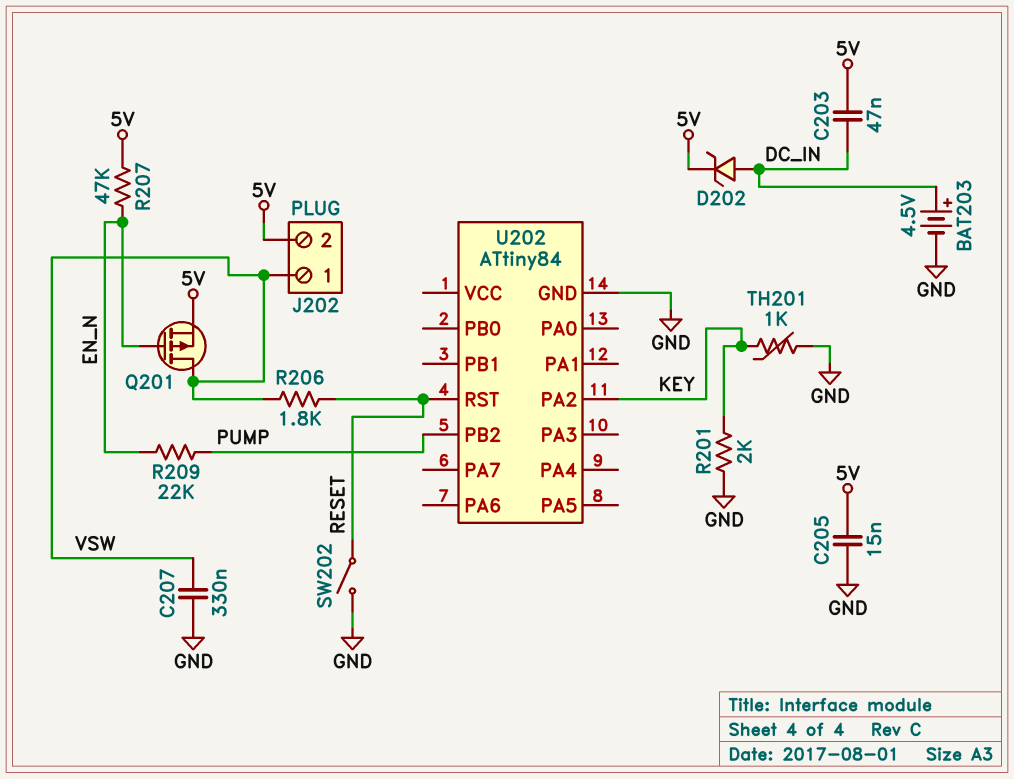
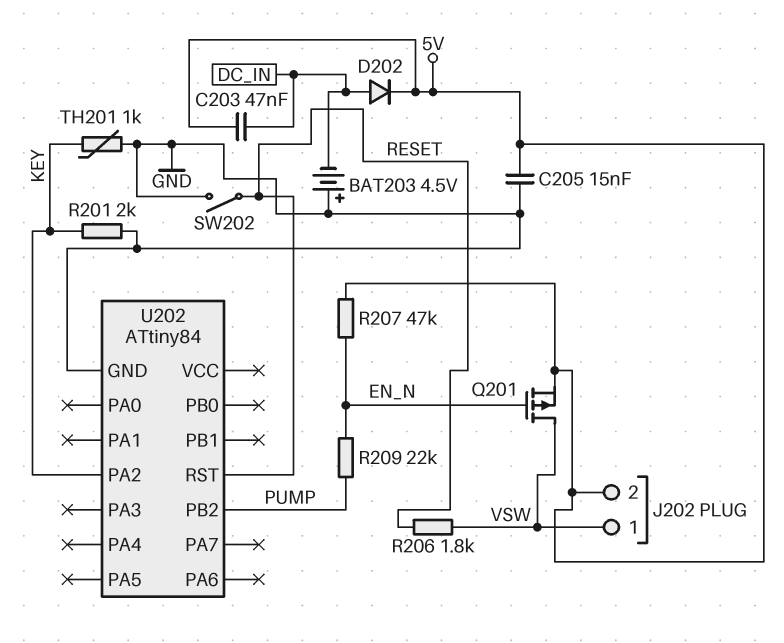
BAT203: 4.5V (plus DC_IN, minus GND) -> 4.5V (plus GND, minus DC_IN)
C207: 330nF (GND, VSW) -> none
D202: zener (A DC_IN, K 5V) -> diode (A DC_IN, K 5V)

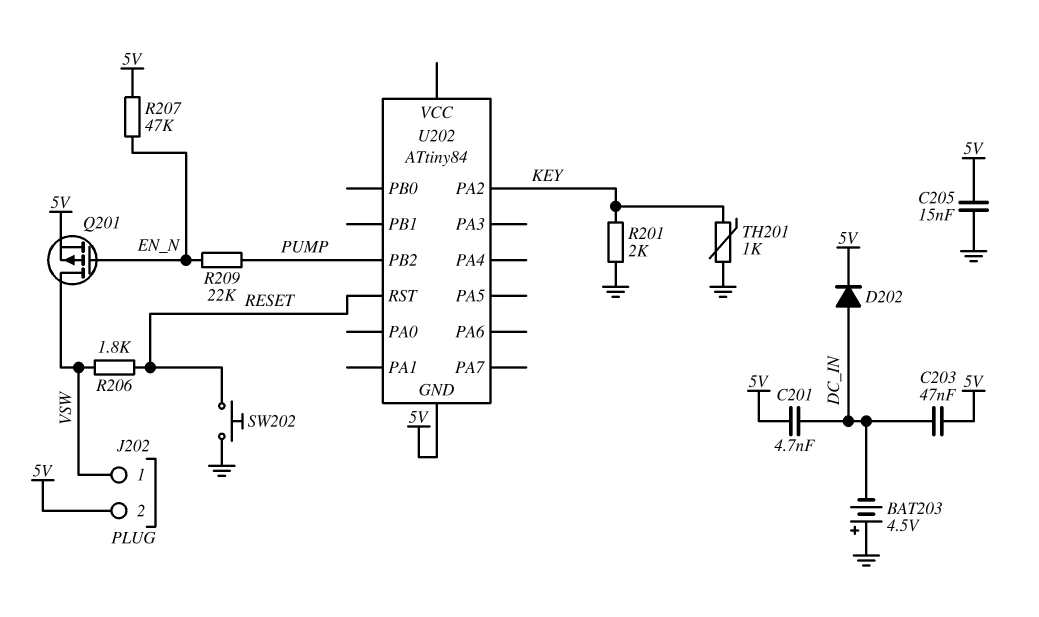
C201: none -> 4.7nF (5V, DC_IN)
SW202: switch (GND, RESET) -> button (GND, RESET)
U202 pin GND: GND -> 5V

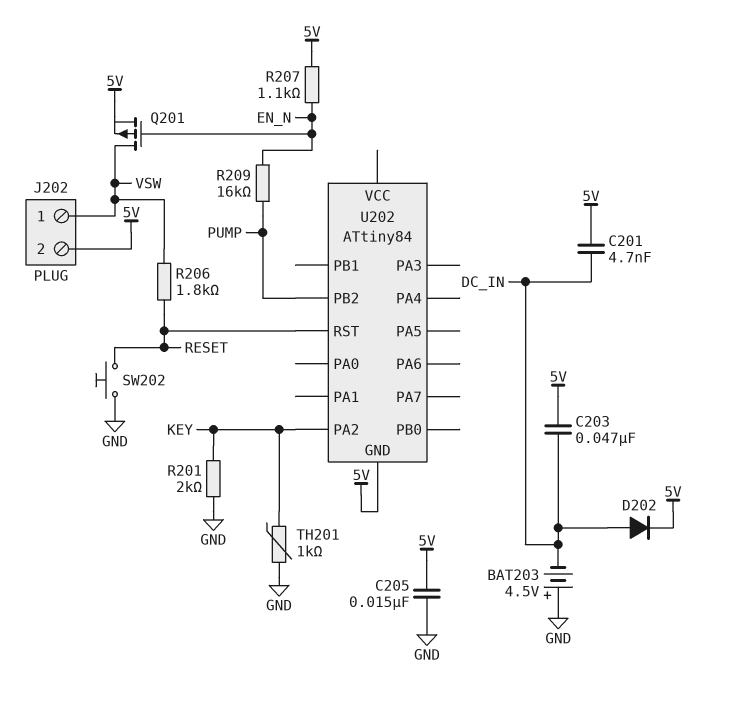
R207: 47k (5V, EN_N) -> 1.1k (5V, EN_N)
R209: 22k (EN_N, PUMP) -> 16k (EN_N, PUMP)

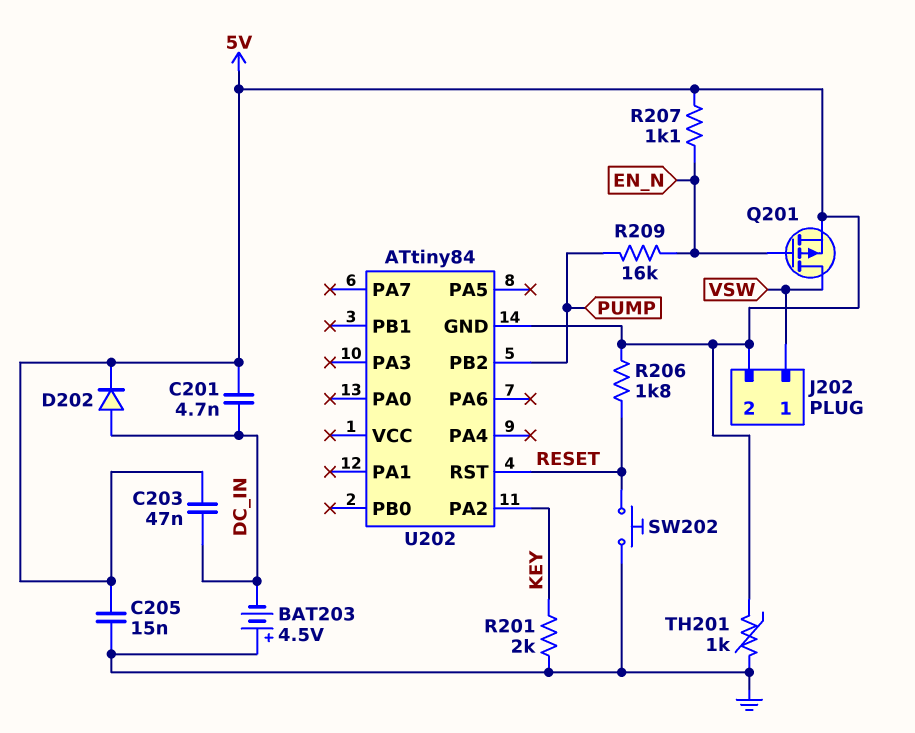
R206: 1.8k (RESET, VSW) -> 1.8k (5V, RESET)
TH201: 1k (GND, KEY) -> 1k (5V, GND)

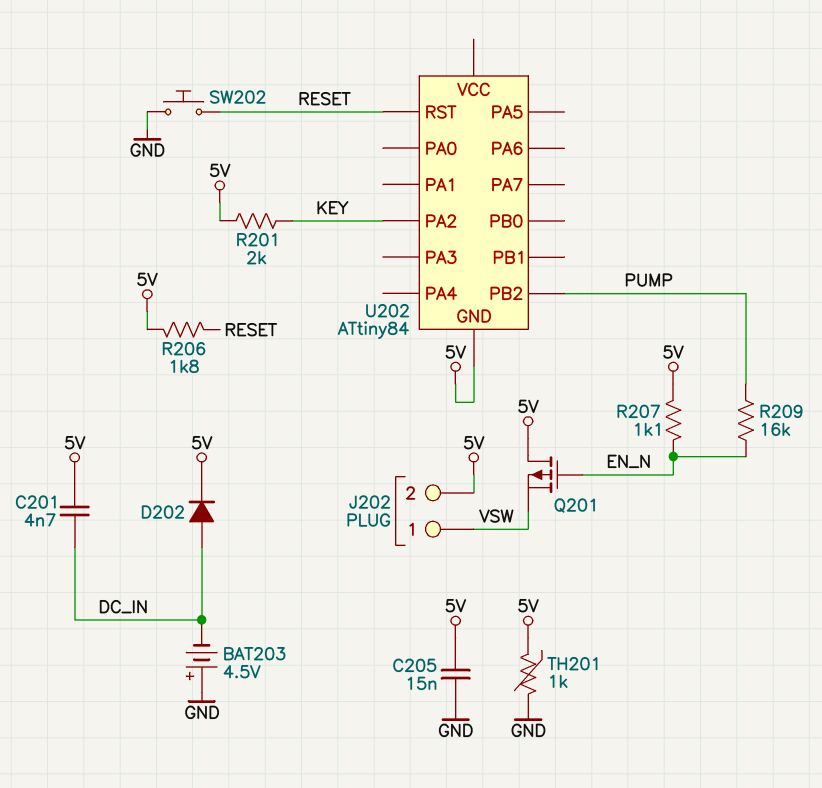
C203: 47nF (5V, DC_IN) -> none
Q201: PMOS (G EN_N, D VSW, S 5V) -> PMOS (G EN_N, D 5V, S VSW)
R201: 2k (GND, KEY) -> 2k (5V, KEY)

